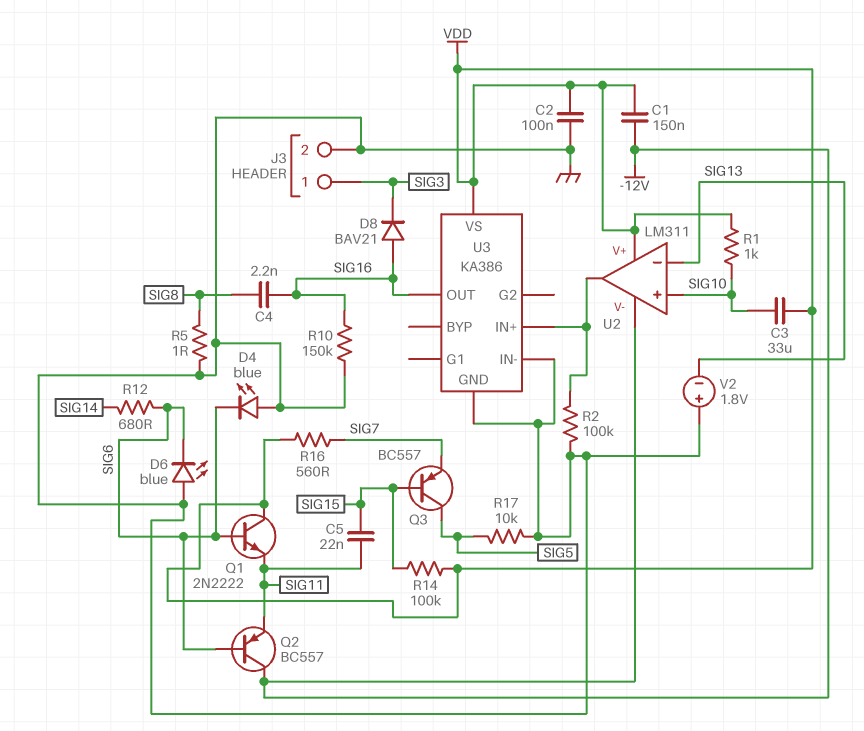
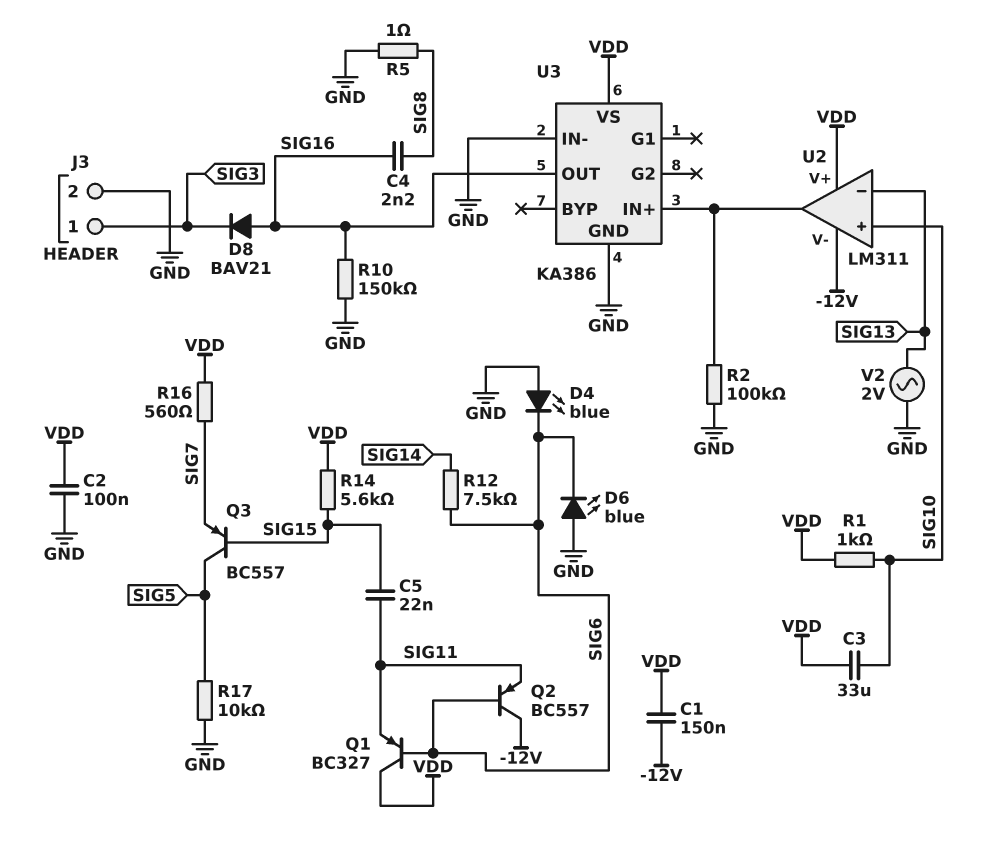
Q1: NPN 2N2222 (B SIG6, C VDD, E SIG11) -> PNP BC327 (B SIG6, C VDD, E SIG11)
R12: 680 (SIG6, SIG14) -> 7.5k (SIG6, SIG14)
R14: 100k (SIG15, VDD) -> 5.6k (SIG15, VDD)
V2: 1.8V (plus GND, minus SIG13) -> AC 2V (GND, SIG13)

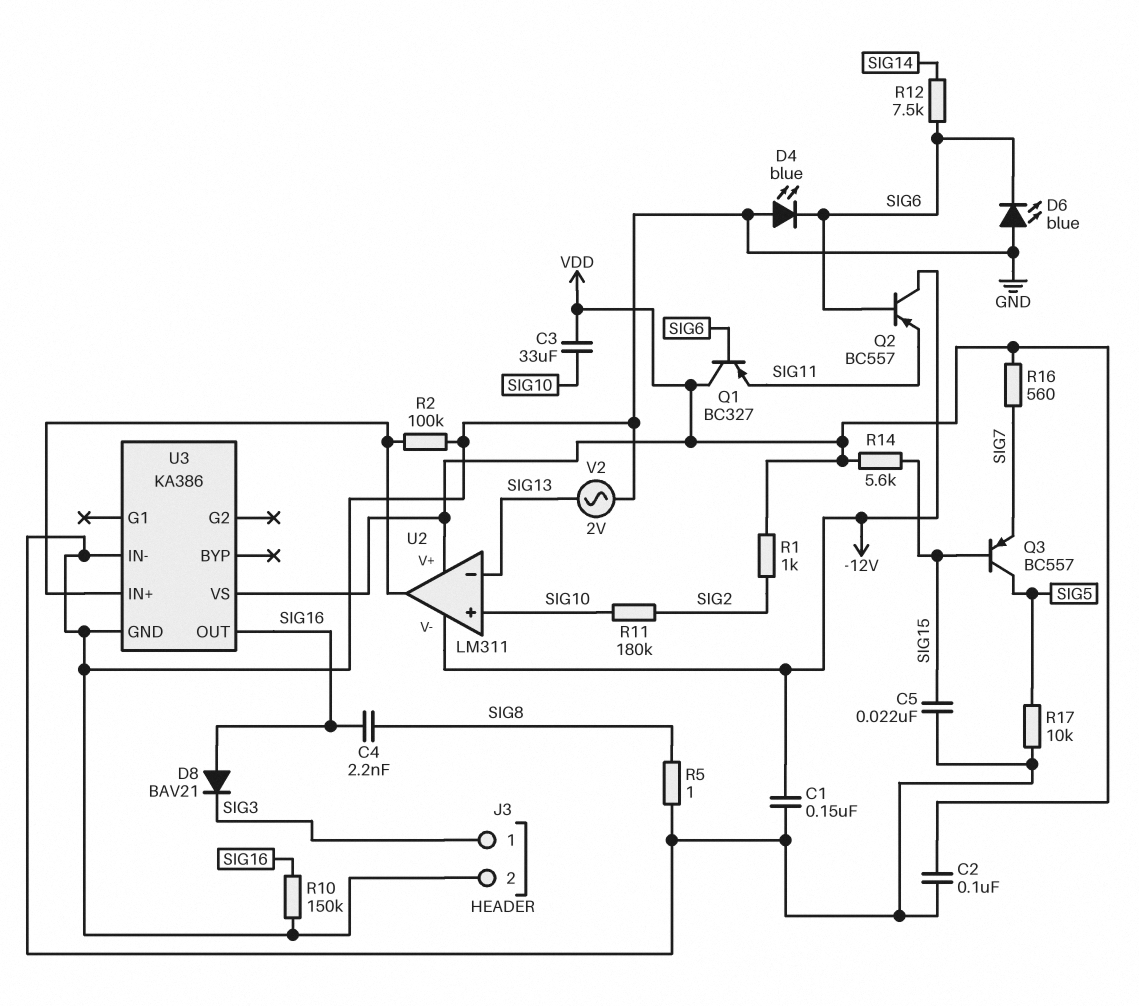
C1: 150nF (-12V, VDD) -> 150nF (-12V, GND)
C5: 22nF (SIG11, SIG15) -> 22nF (GND, SIG15)
R1: 1k (SIG10, VDD) -> 1k (SIG2, VDD)
R11: none -> 180k (SIG2, SIG10)

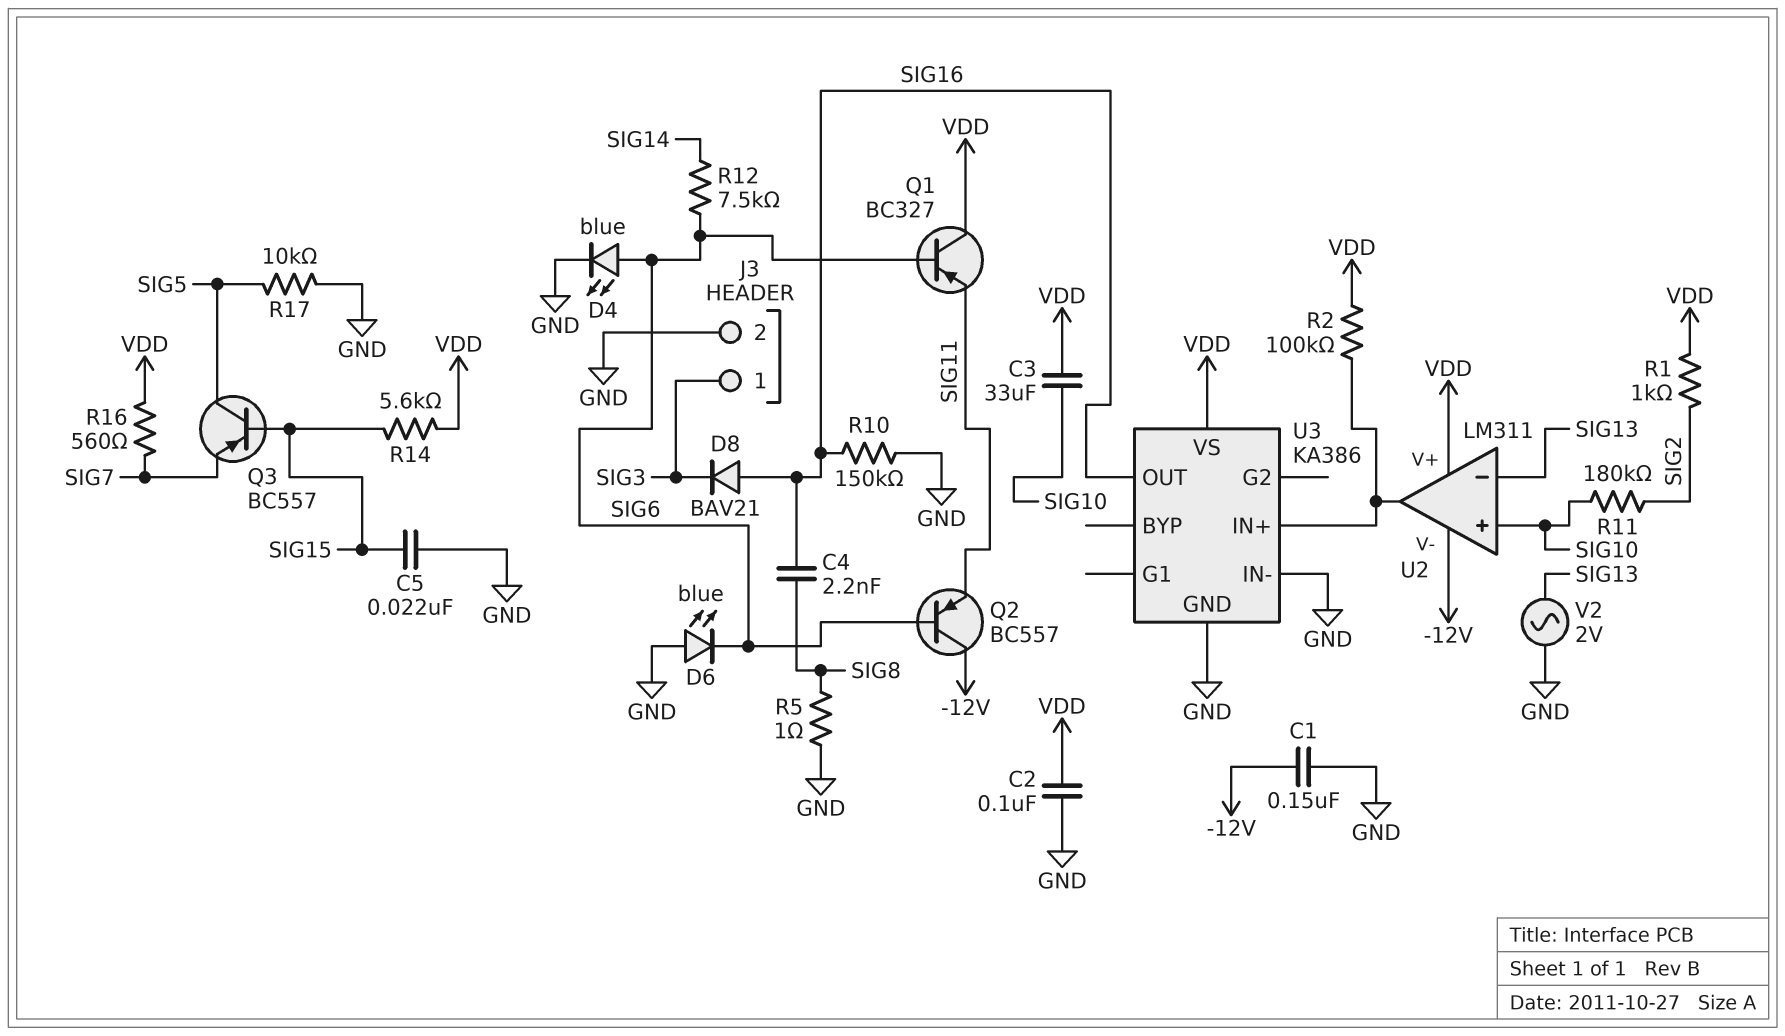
D4: LED blue (A GND, K SIG6) -> LED blue (A SIG6, K GND)
R2: 100k (GND, U2/out) -> 100k (U2/out, VDD)

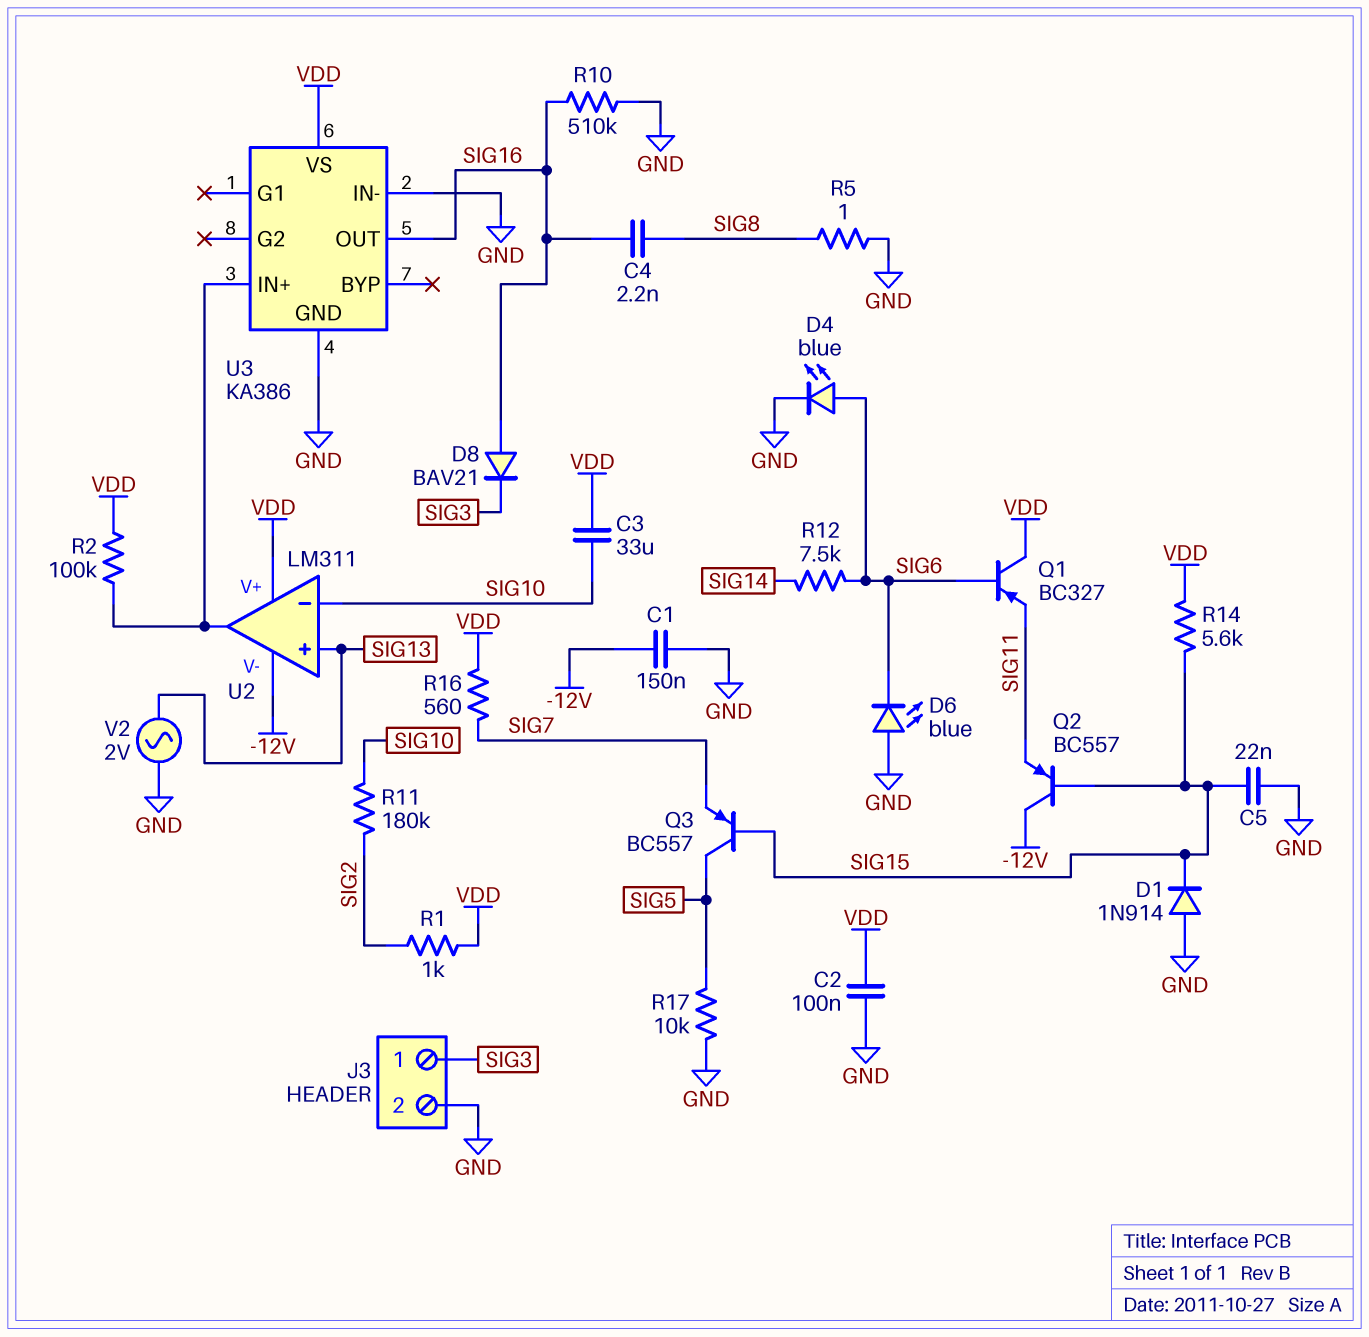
D1: none -> diode 1N914 (A GND, K SIG15)
Q2: PNP BC557 (B SIG6, C -12V, E SIG11) -> PNP BC557 (B SIG15, C -12V, E SIG11)
R10: 150k (GND, SIG16) -> 510k (GND, SIG16)
U2 pin in+: SIG10 -> SIG13
U2 pin in-: SIG13 -> SIG10

